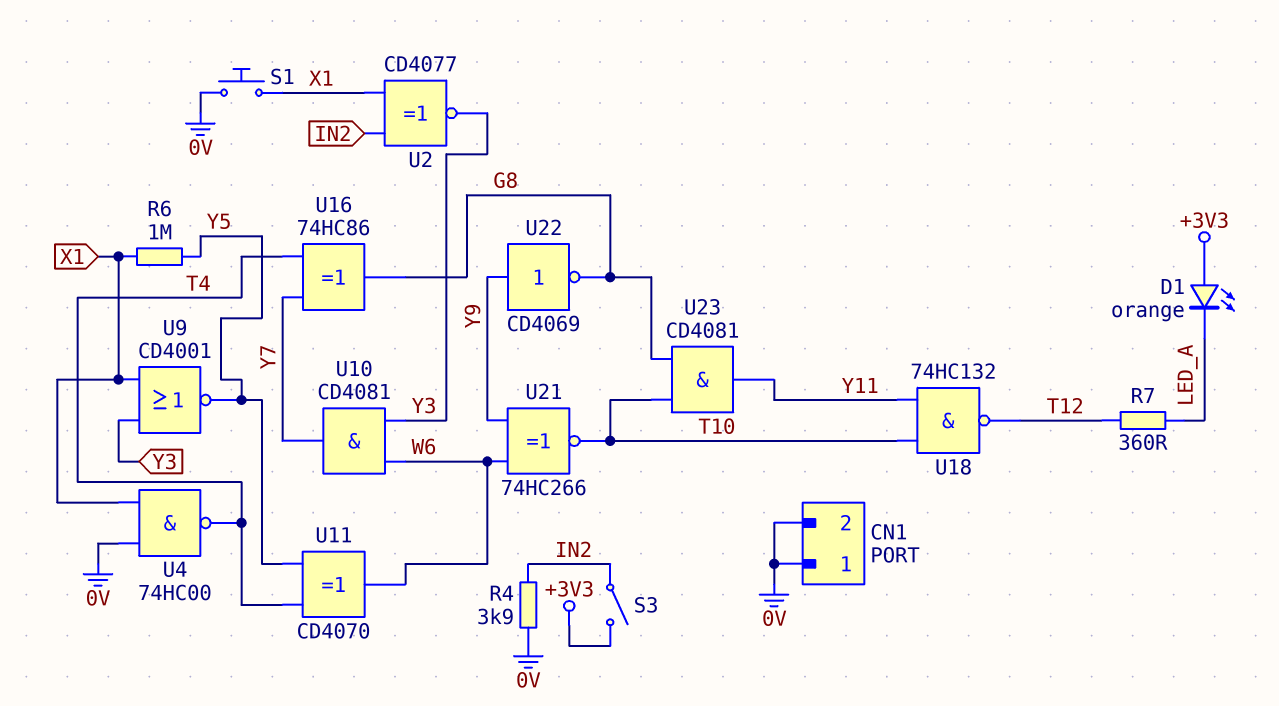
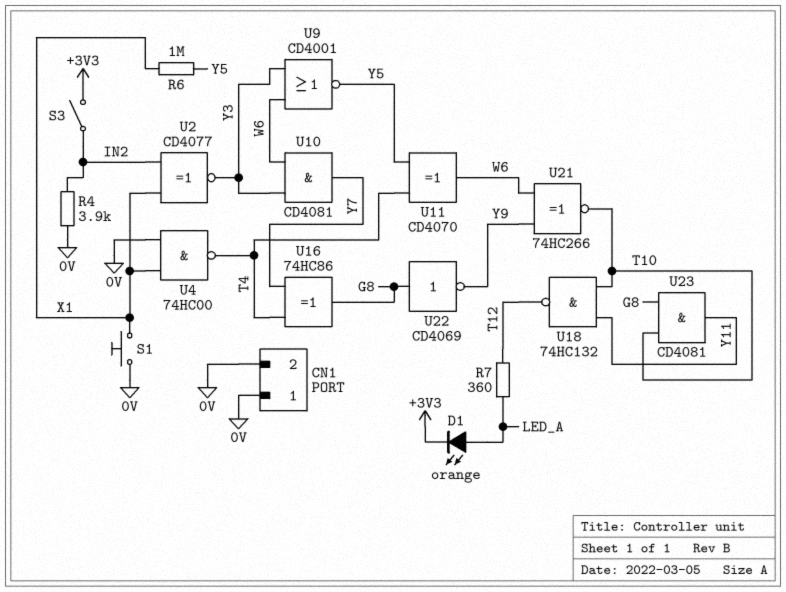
D1: LED orange (A +3V3, K LED_A) -> LED orange (A LED_A, K +3V3)
U9: NOR CD4001 (in X1, in Y3, out Y5) -> NOR CD4001 (in W6, in Y3, out Y5)
U22: NOT CD4069 (in Y9, out G8) -> NOT CD4069 (in G8, out Y9)

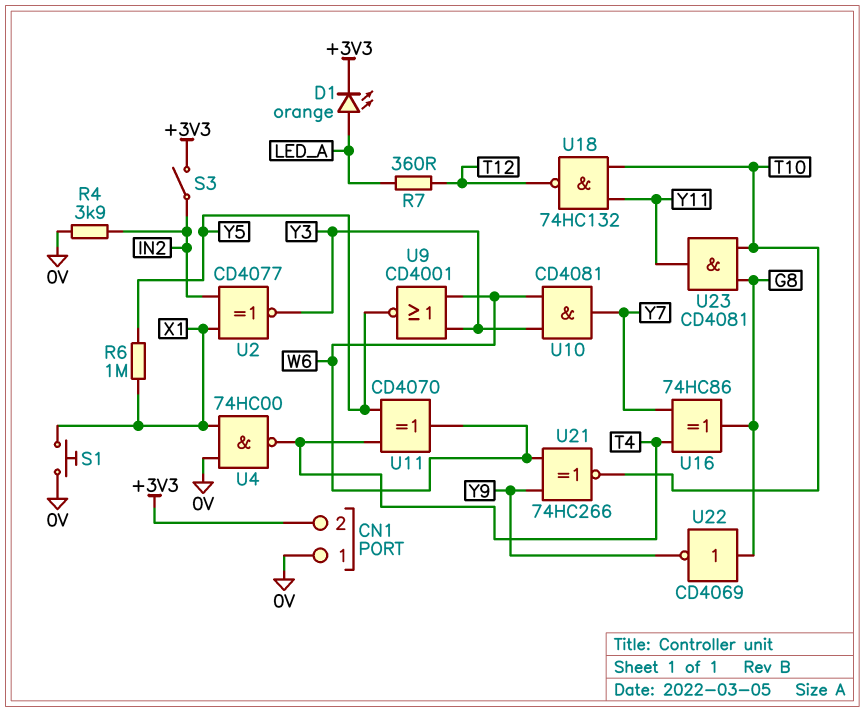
CN1 pin 2: 0V -> +3V3

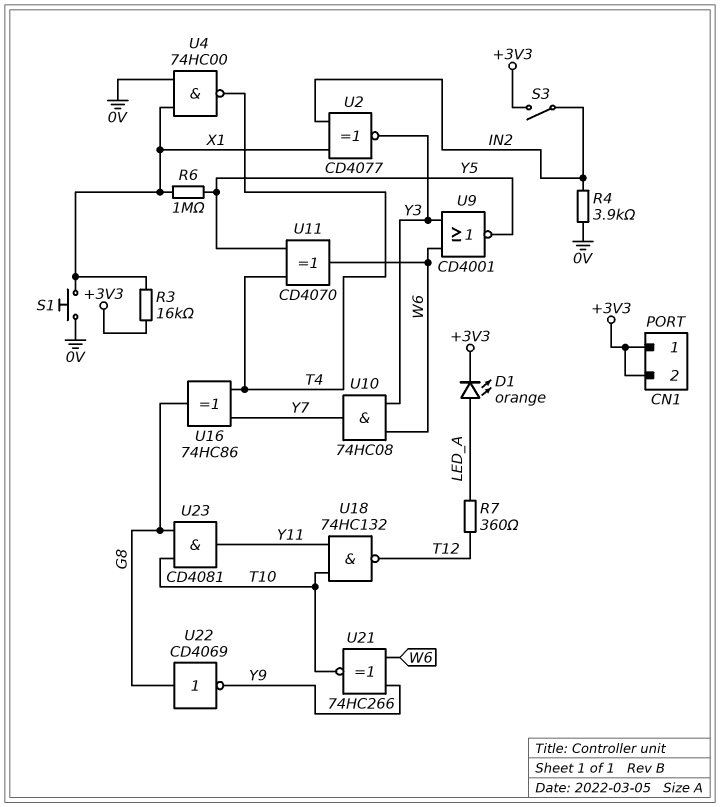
CN1 pin 1: 0V -> +3V3
R3: none -> 16k (+3V3, X1)
U10: AND CD4081 (in W6, in Y3, out Y7) -> AND 74HC08 (in W6, in Y3, out Y7)

